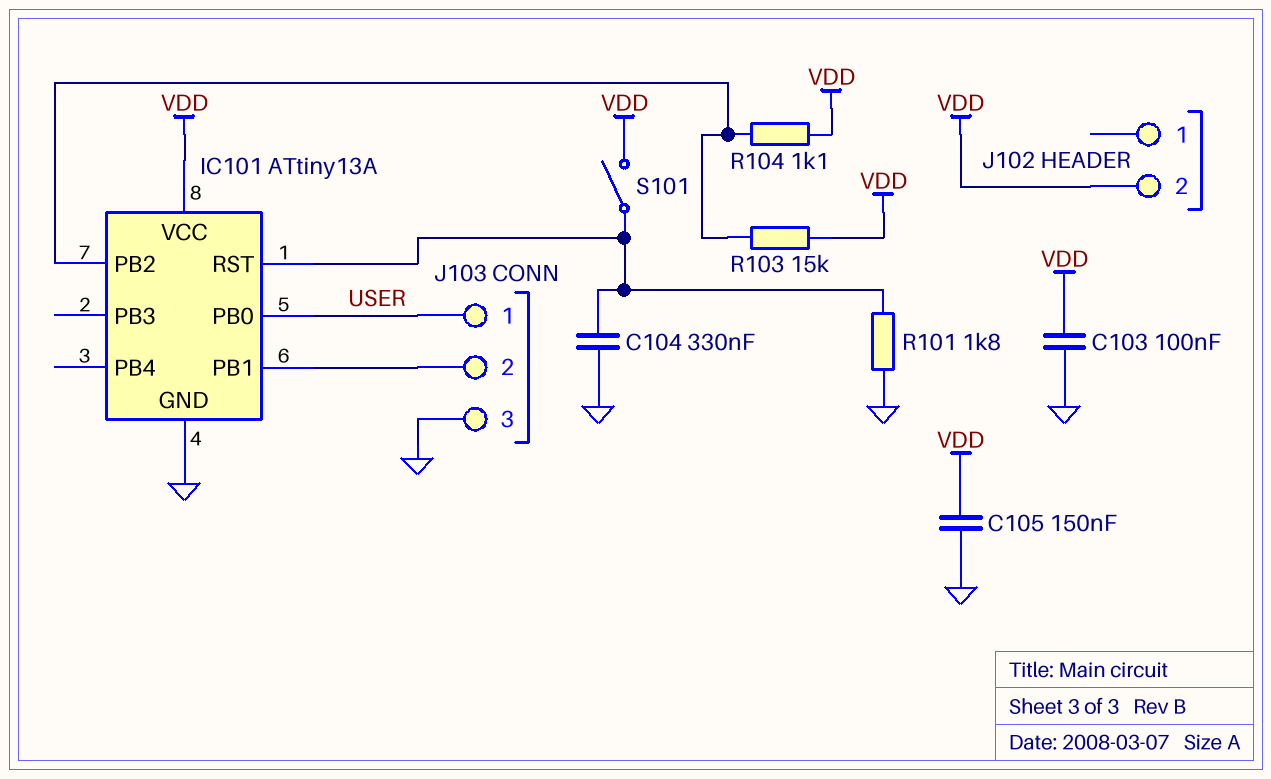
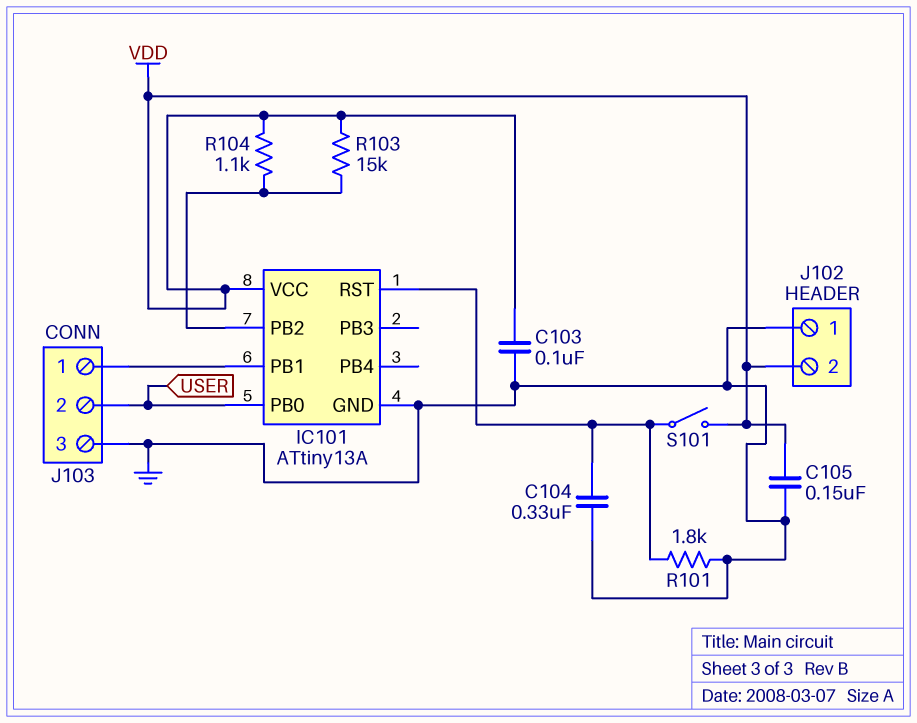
J102 pin 1: none -> GND
J103 pin 1: USER -> IC101/PB1
J103 pin 2: IC101/PB1 -> USER

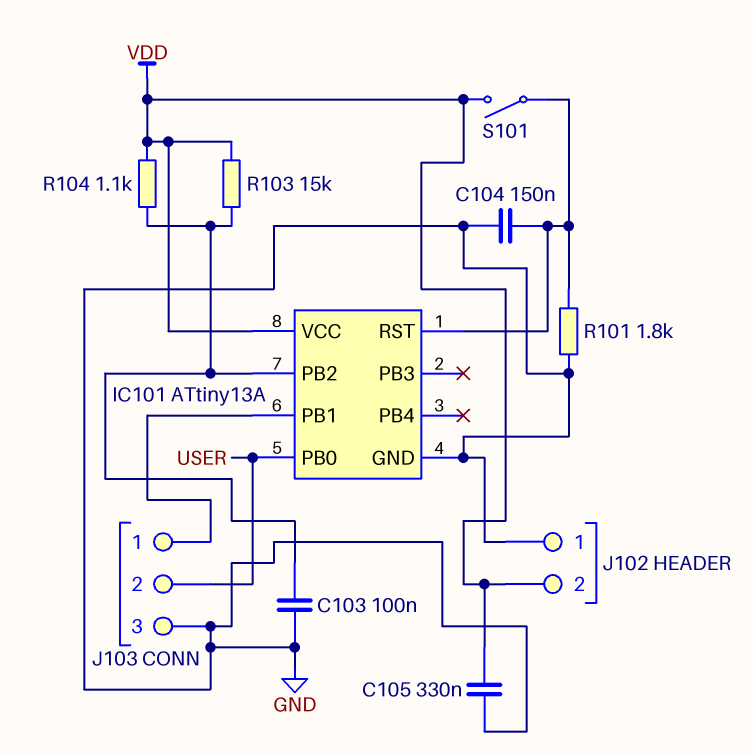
C103: 100nF (GND, VDD) -> 100nF (GND, IC101/PB2)
C104: 330nF (GND, IC101/RST) -> 150nF (GND, IC101/RST)
C105: 150nF (GND, VDD) -> 330nF (GND, VDD)

